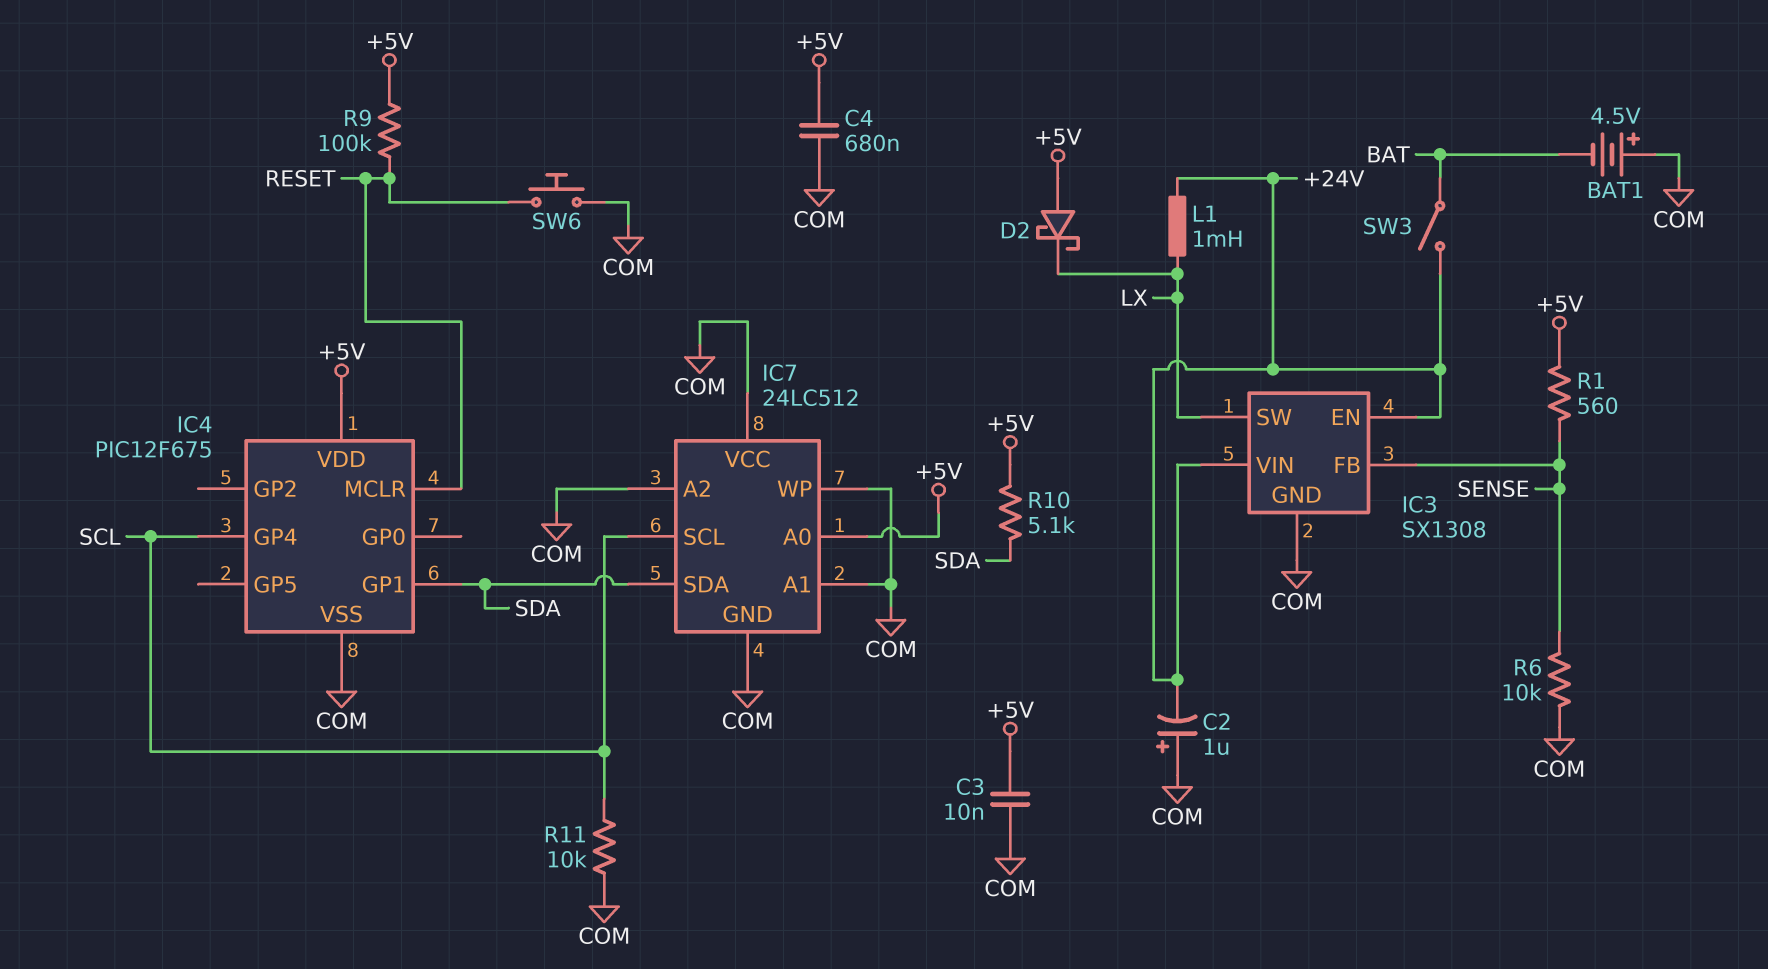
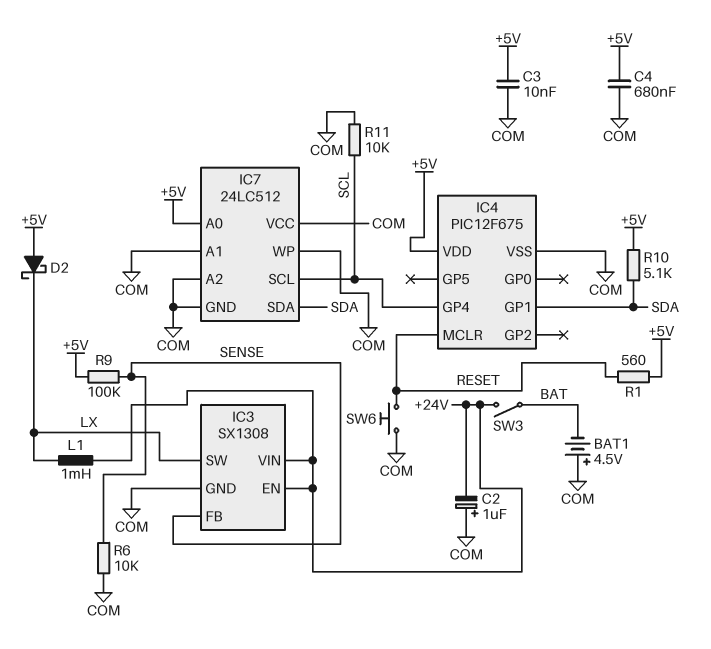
R1: 560 (+5V, SENSE) -> 560 (+5V, RESET)
R9: 100k (+5V, RESET) -> 100k (+5V, SENSE)

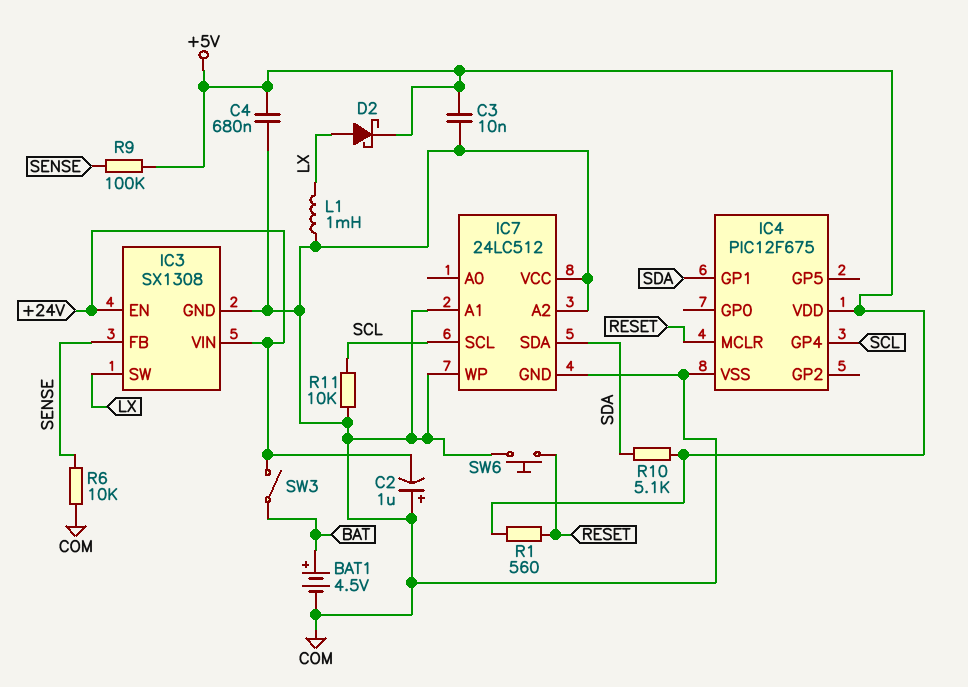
BAT1: 4.5V (plus COM, minus BAT) -> 4.5V (plus BAT, minus COM)
D2: schottky (A +5V, K LX) -> schottky (A LX, K +5V)
IC7 pin A0: +5V -> none
L1: 1mH (+24V, LX) -> 1mH (COM, LX)

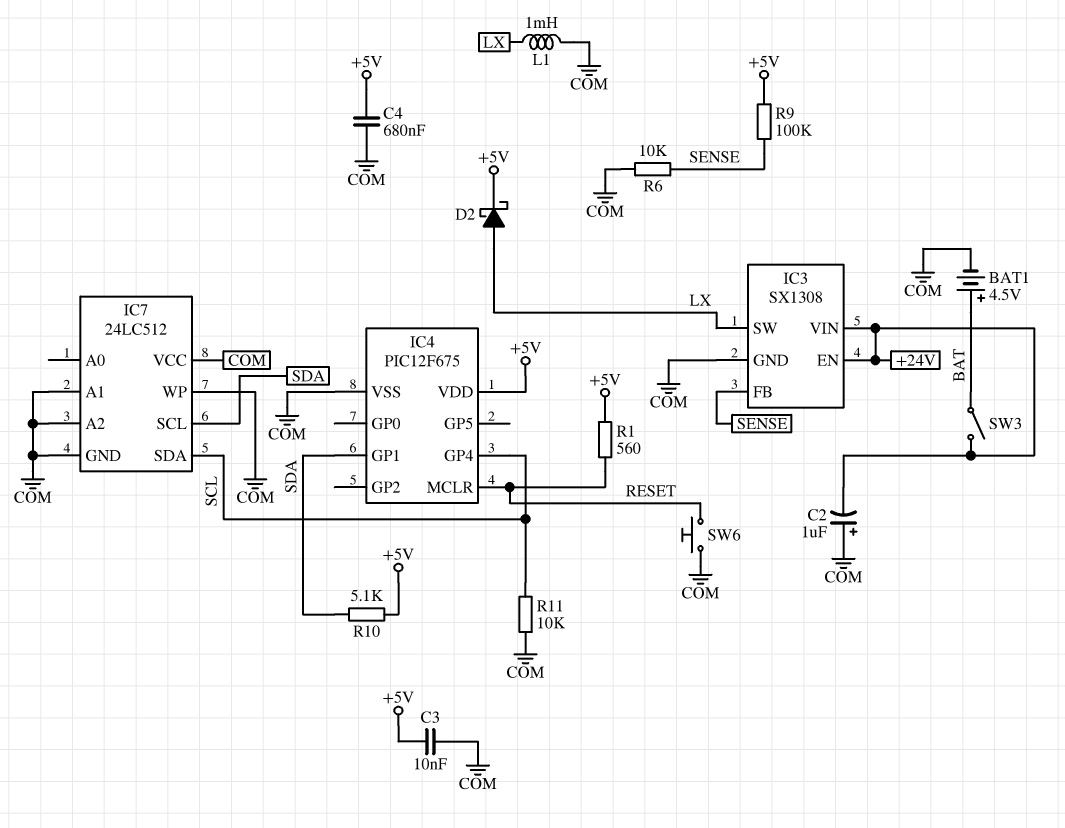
IC7 pin SCL: SCL -> SDA
IC7 pin SDA: SDA -> SCL

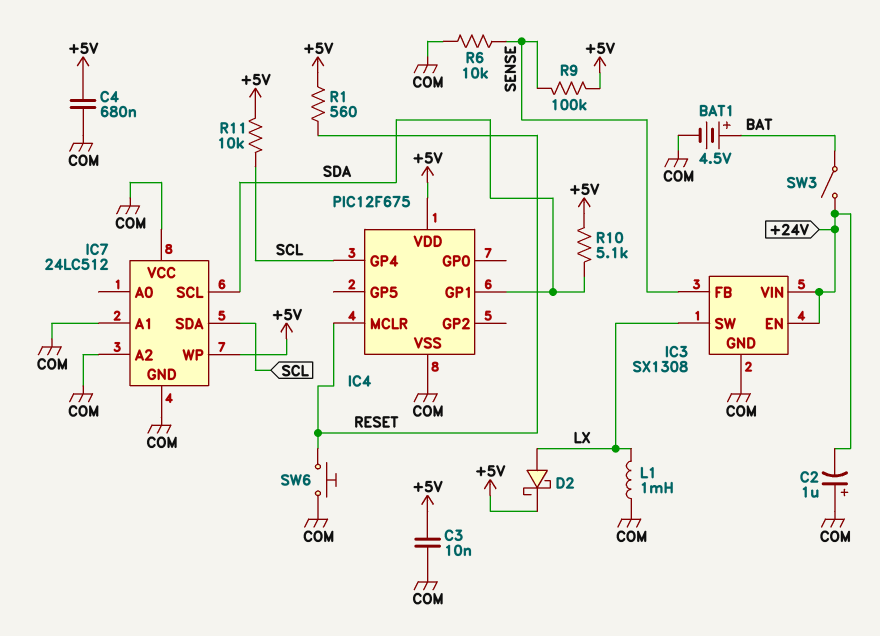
IC7 pin WP: COM -> +5V
R11: 10k (COM, SCL) -> 10k (+5V, SCL)

